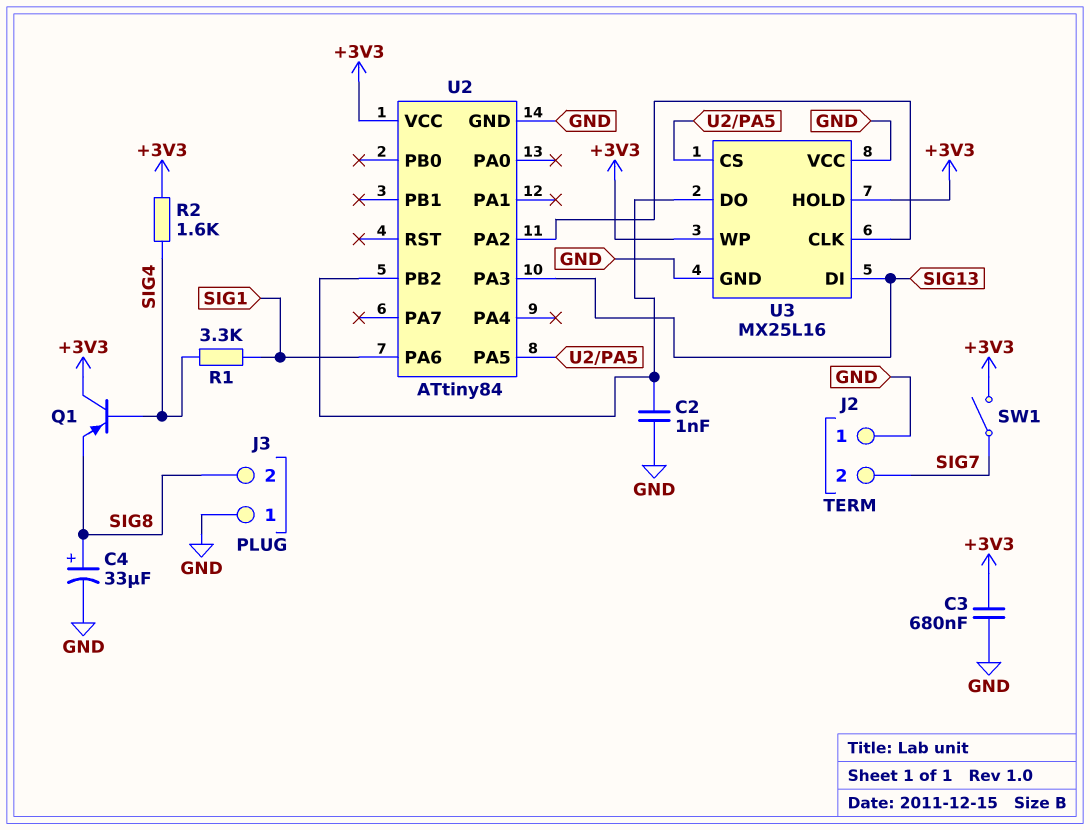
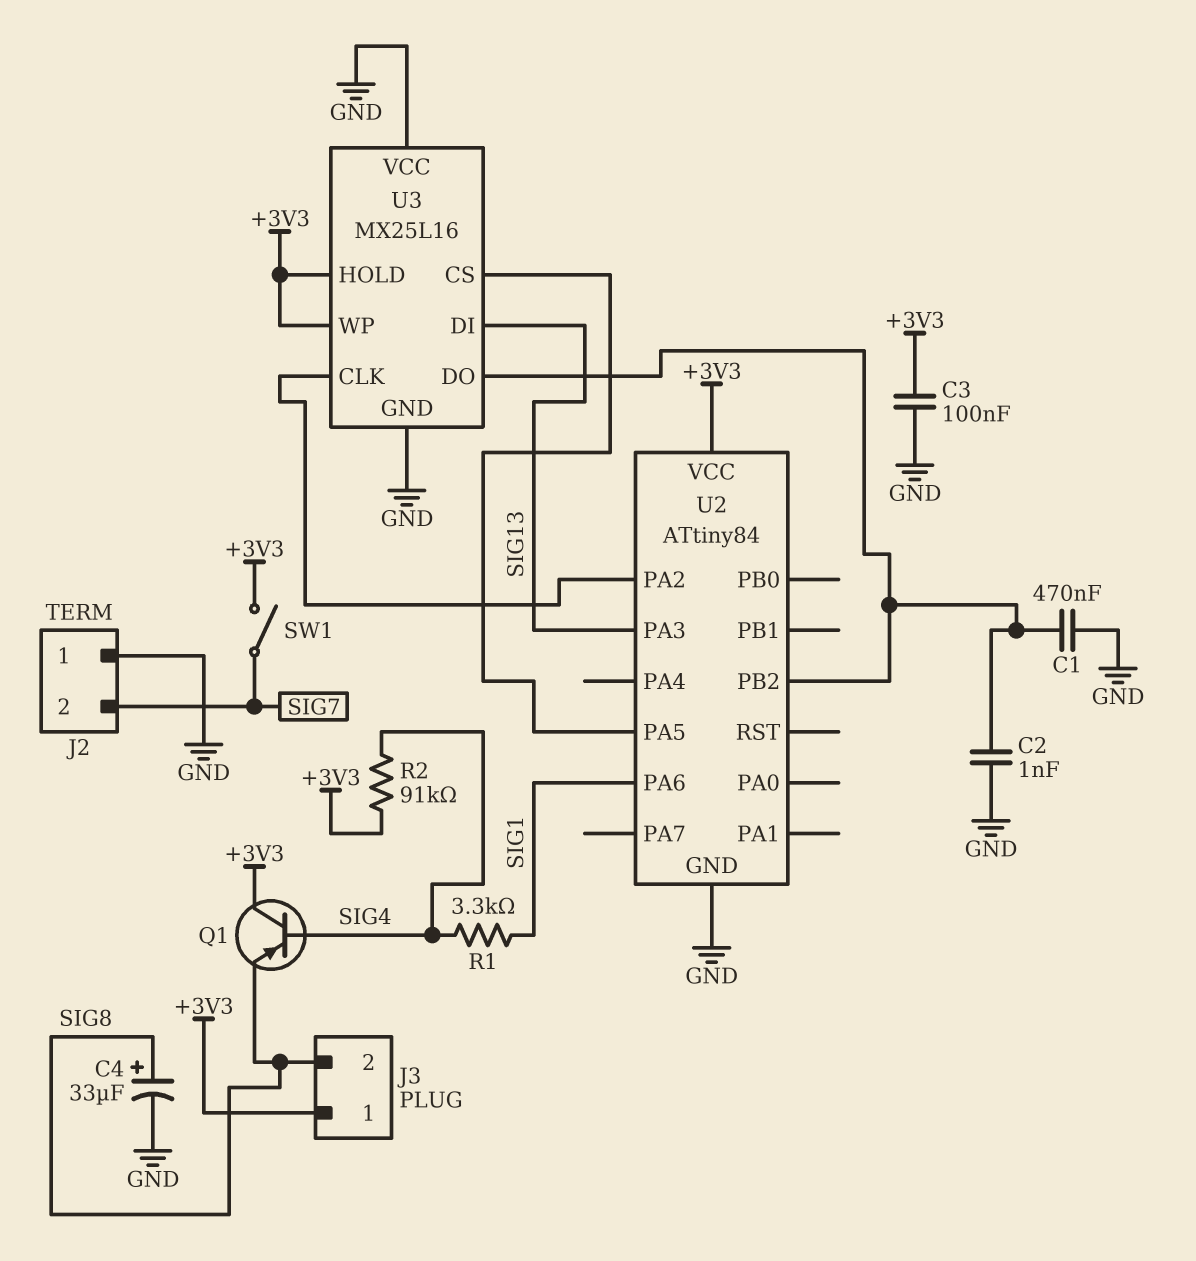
C1: none -> 470nF (GND, U2/PB2)
C3: 680nF (+3V3, GND) -> 100nF (+3V3, GND)
J3 pin 1: GND -> +3V3
R2: 1.6k (+3V3, SIG4) -> 91k (+3V3, SIG4)

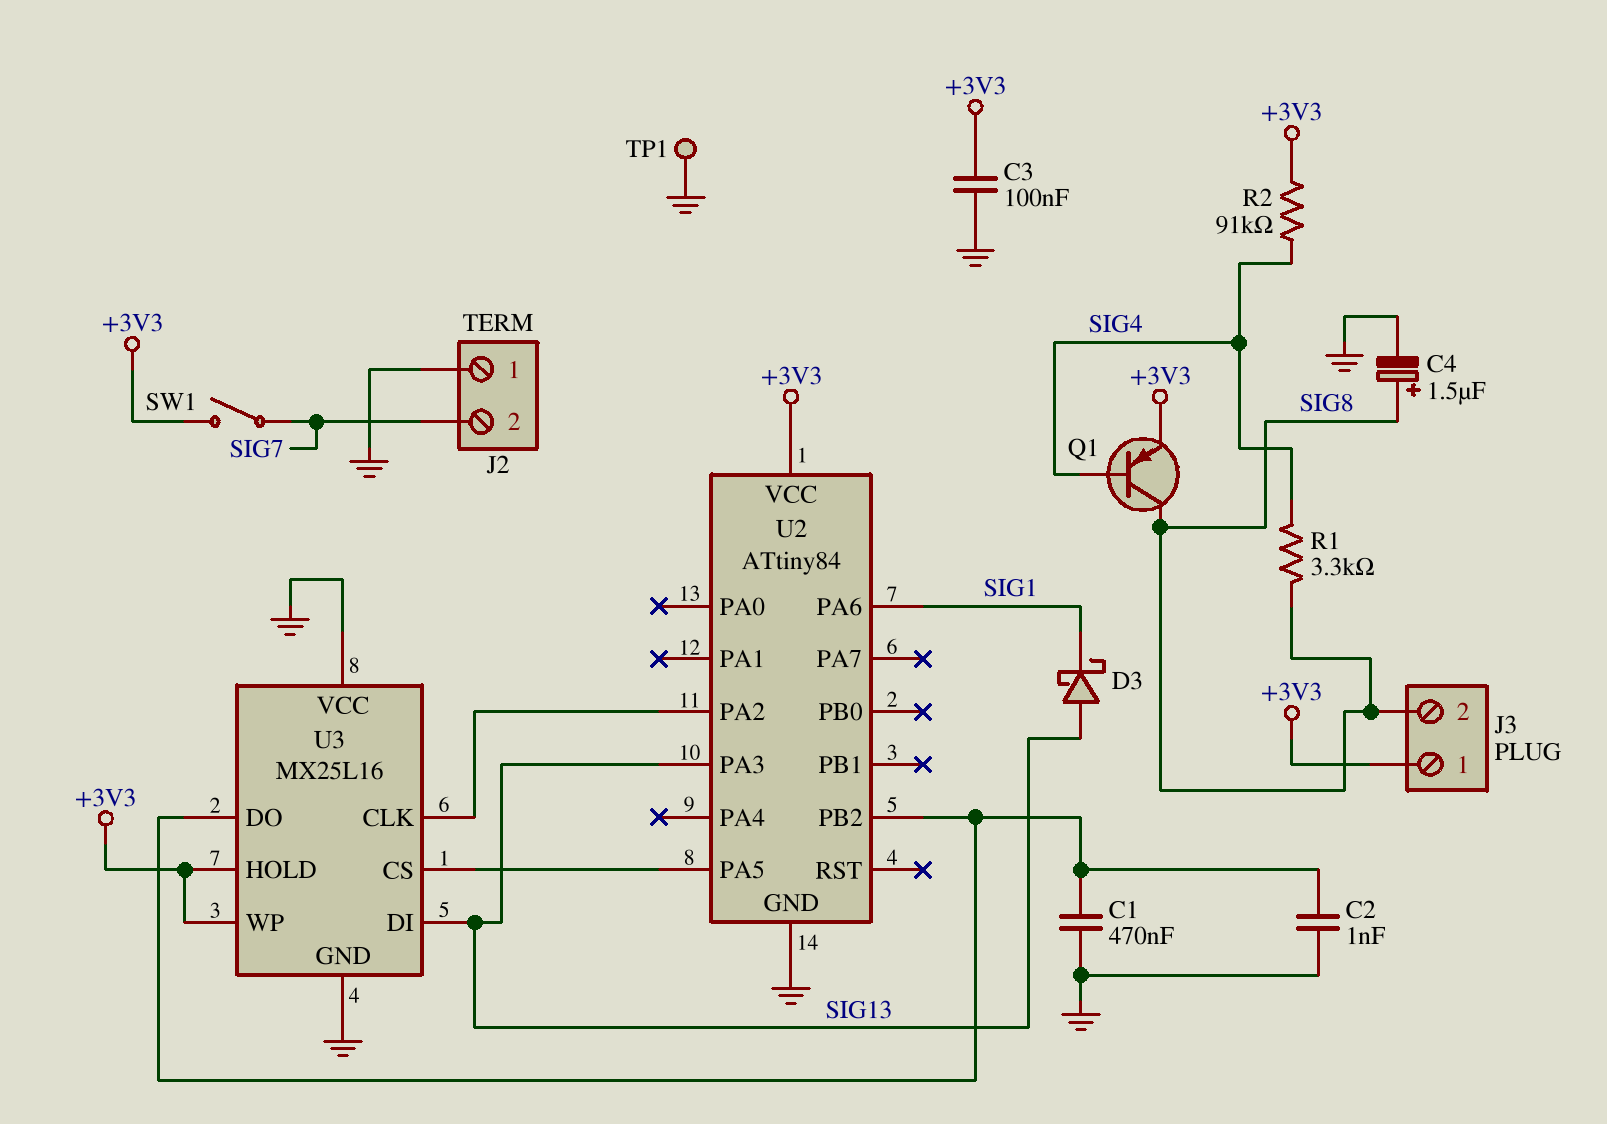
C4: 33uF (plus SIG8, minus GND) -> 1.5uF (plus SIG8, minus GND)
D3: none -> schottky (A SIG13, K SIG1)
Q1: PNP (B SIG4, C +3V3, E SIG8) -> PNP (B SIG4, C SIG8, E +3V3)
R1: 3.3k (SIG1, SIG4) -> 3.3k (SIG4, SIG8)
TP1: none -> test point (GND)

